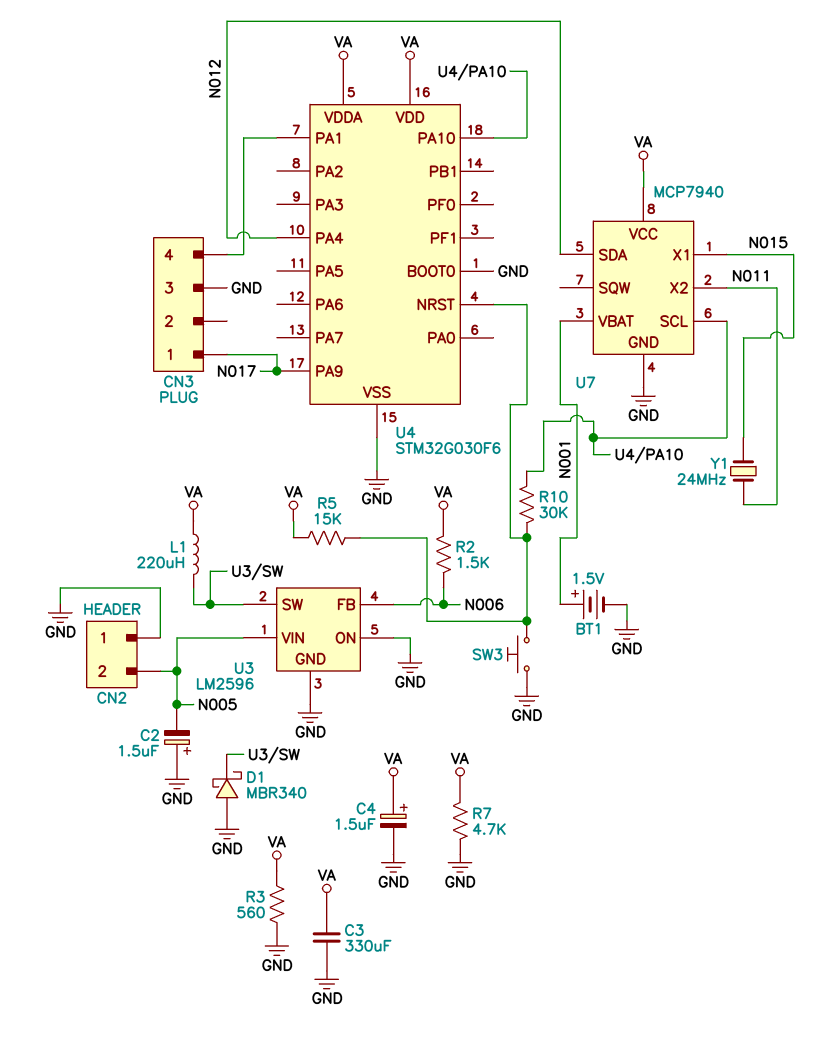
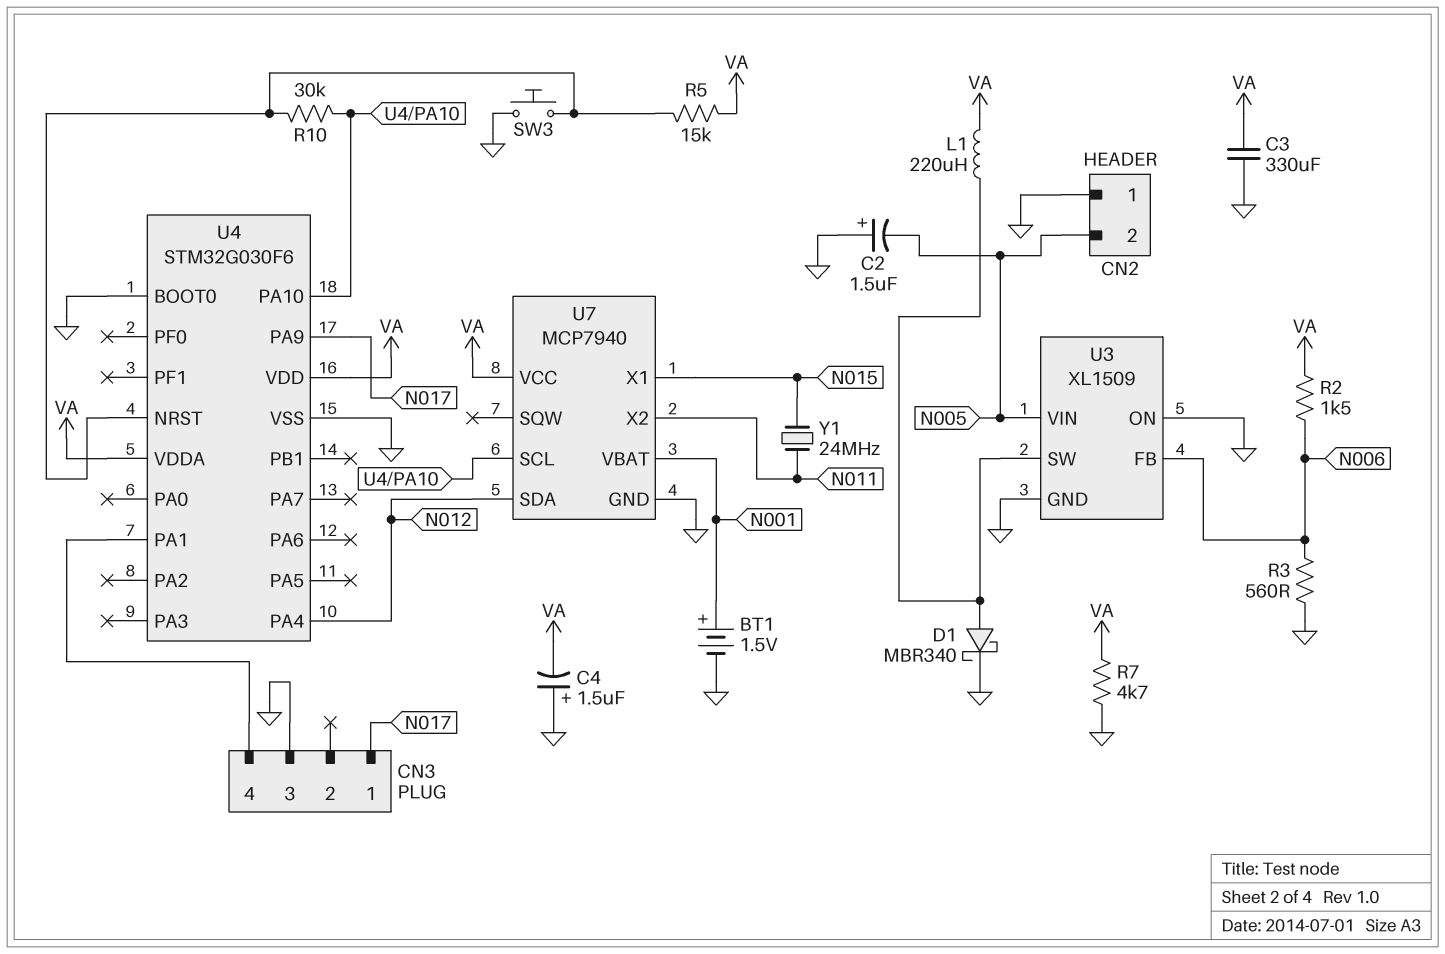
C4: 1.5uF (plus VA, minus GND) -> 1.5uF (plus GND, minus VA)
D1: schottky MBR340 (A GND, K U3/SW) -> schottky MBR340 (A U3/SW, K GND)
R3: 560 (GND, VA) -> 560 (GND, N006)
U3: LM2596 -> XL1509

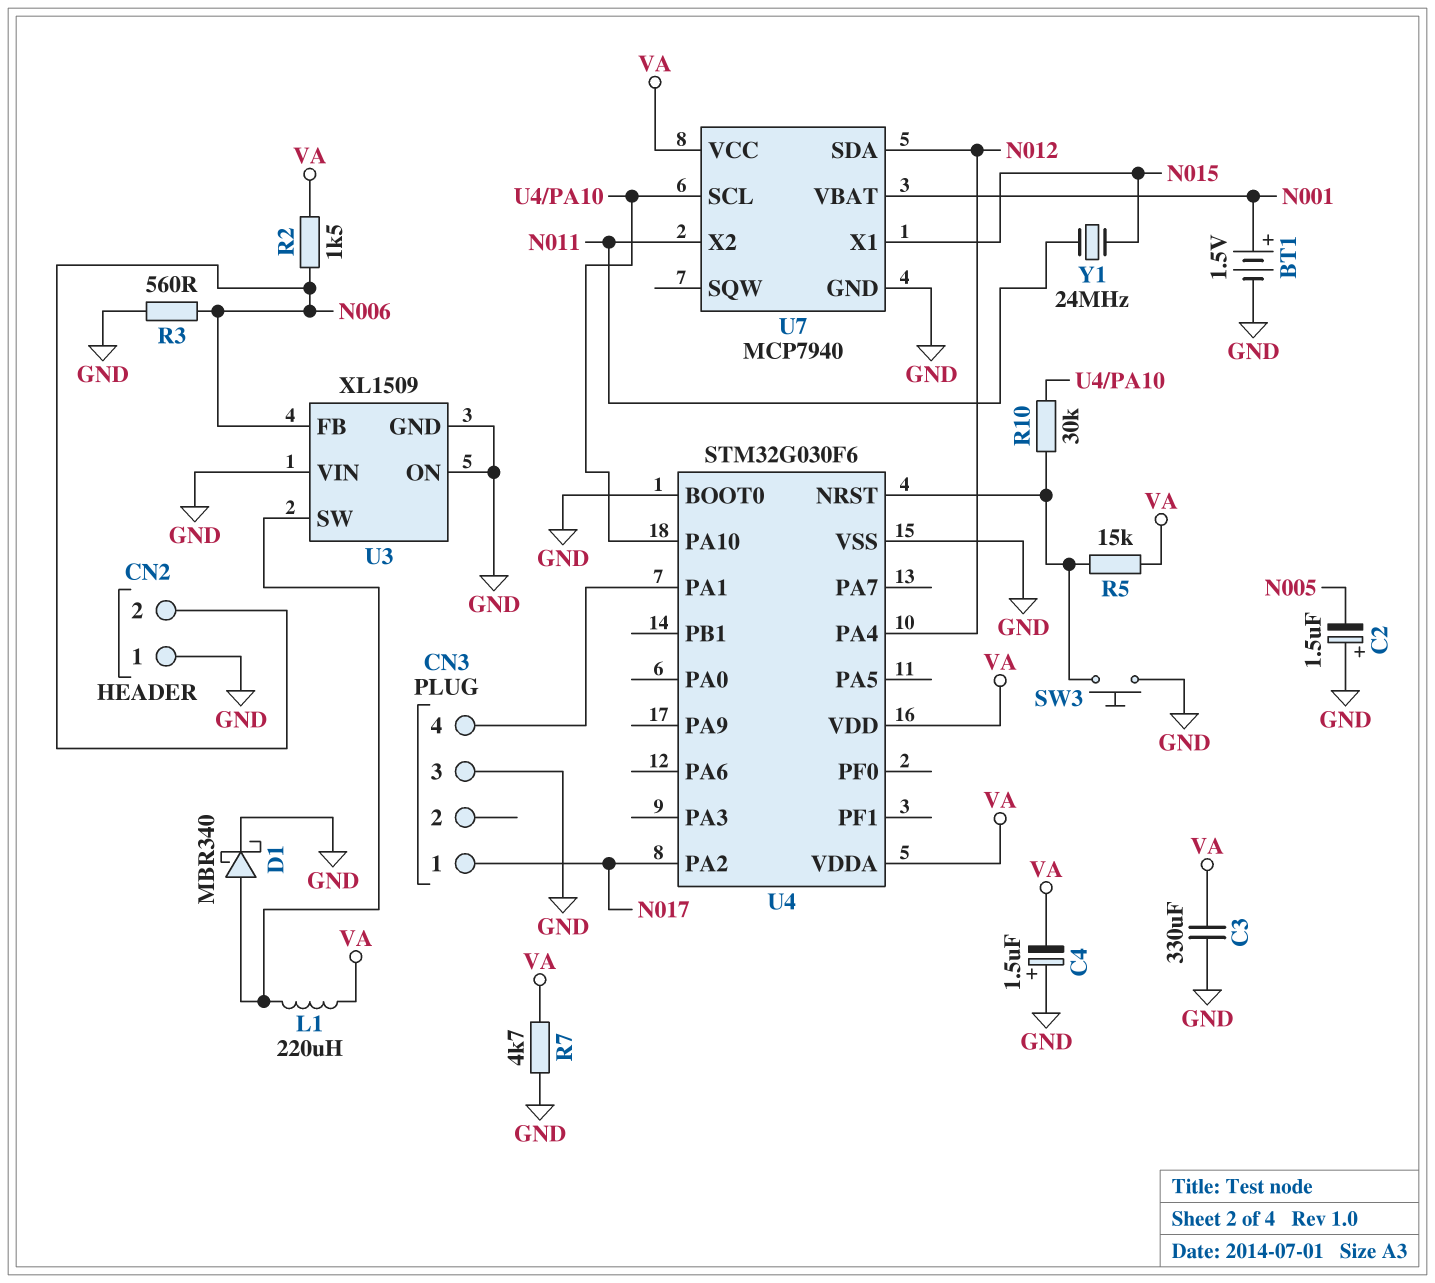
CN2 pin 2: N005 -> N006
U3 pin VIN: N005 -> GND
U4 pin PA2: none -> N017
U4 pin PA9: N017 -> none

